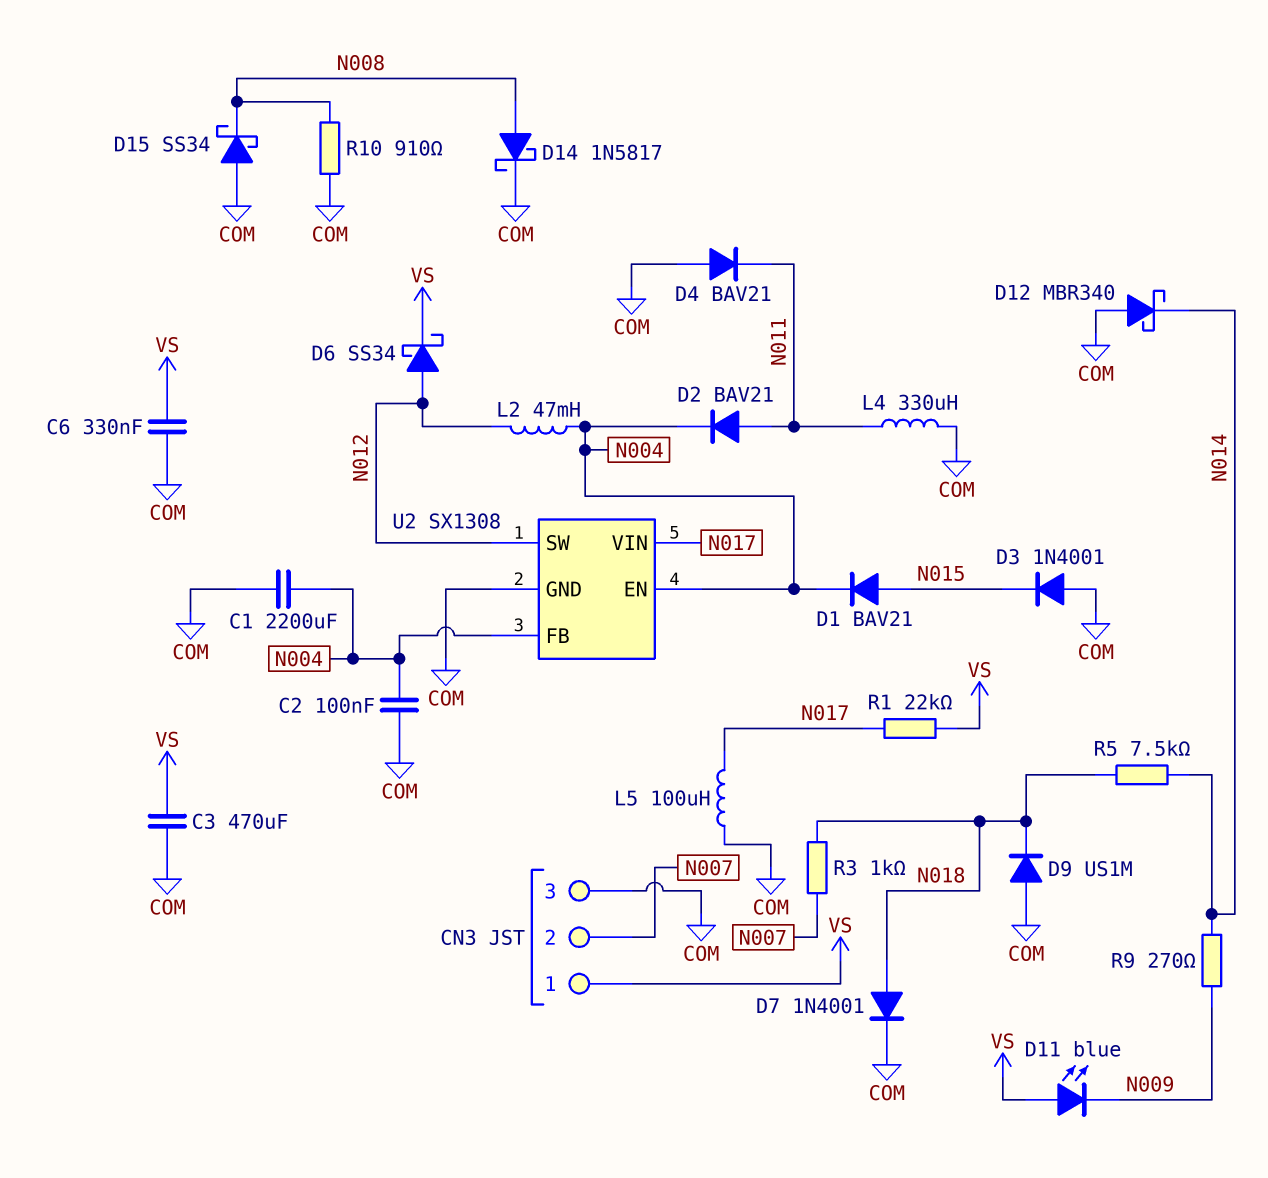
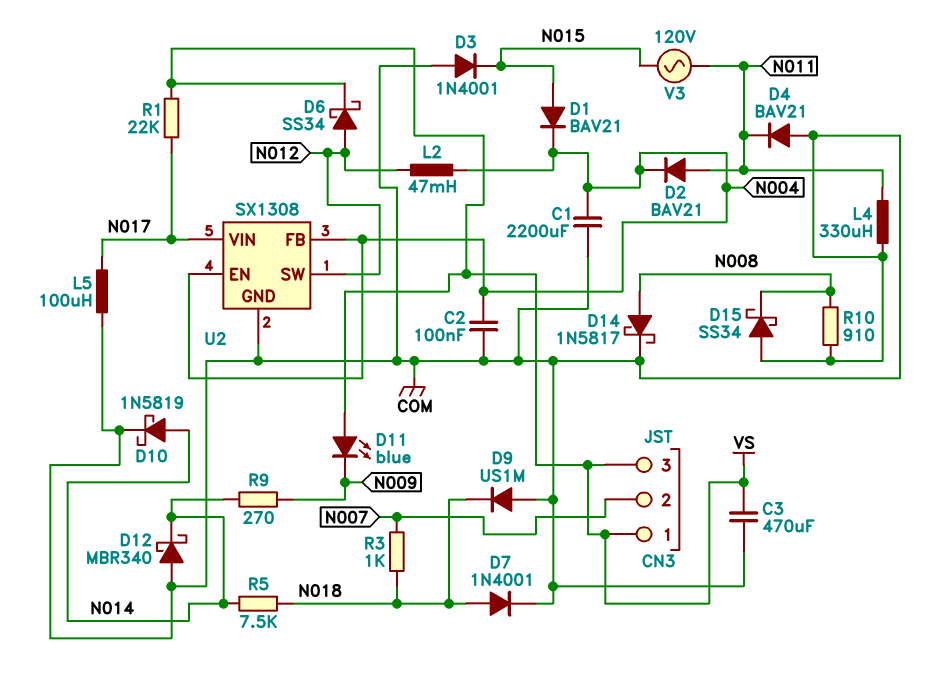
C6: 330nF (COM, VS) -> none
CN3 pin 3: COM -> VS
D10: none -> schottky 1N5819 (A N014, K COM)
V3: none -> AC 120V (N011, N015)

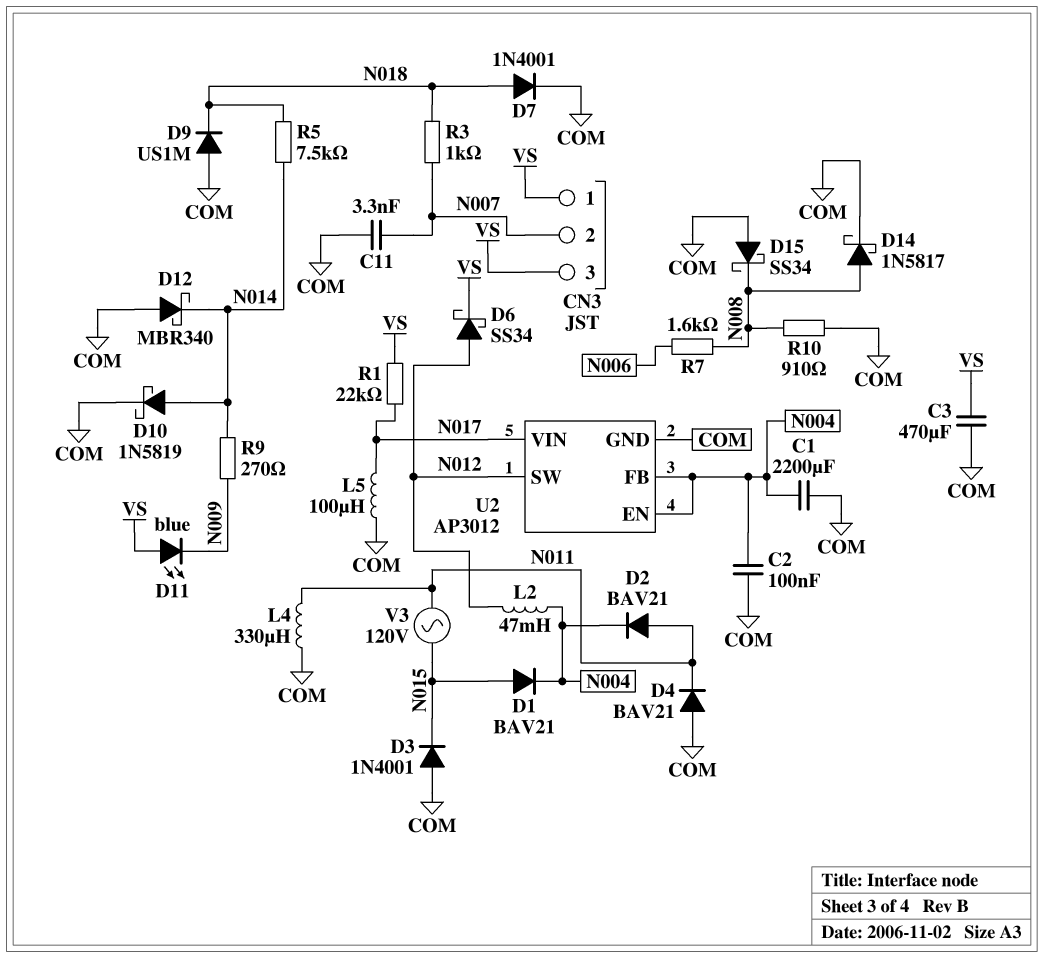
C11: none -> 3.3nF (COM, N007)
R7: none -> 1.6k (N006, N008)
U2: SX1308 -> AP3012

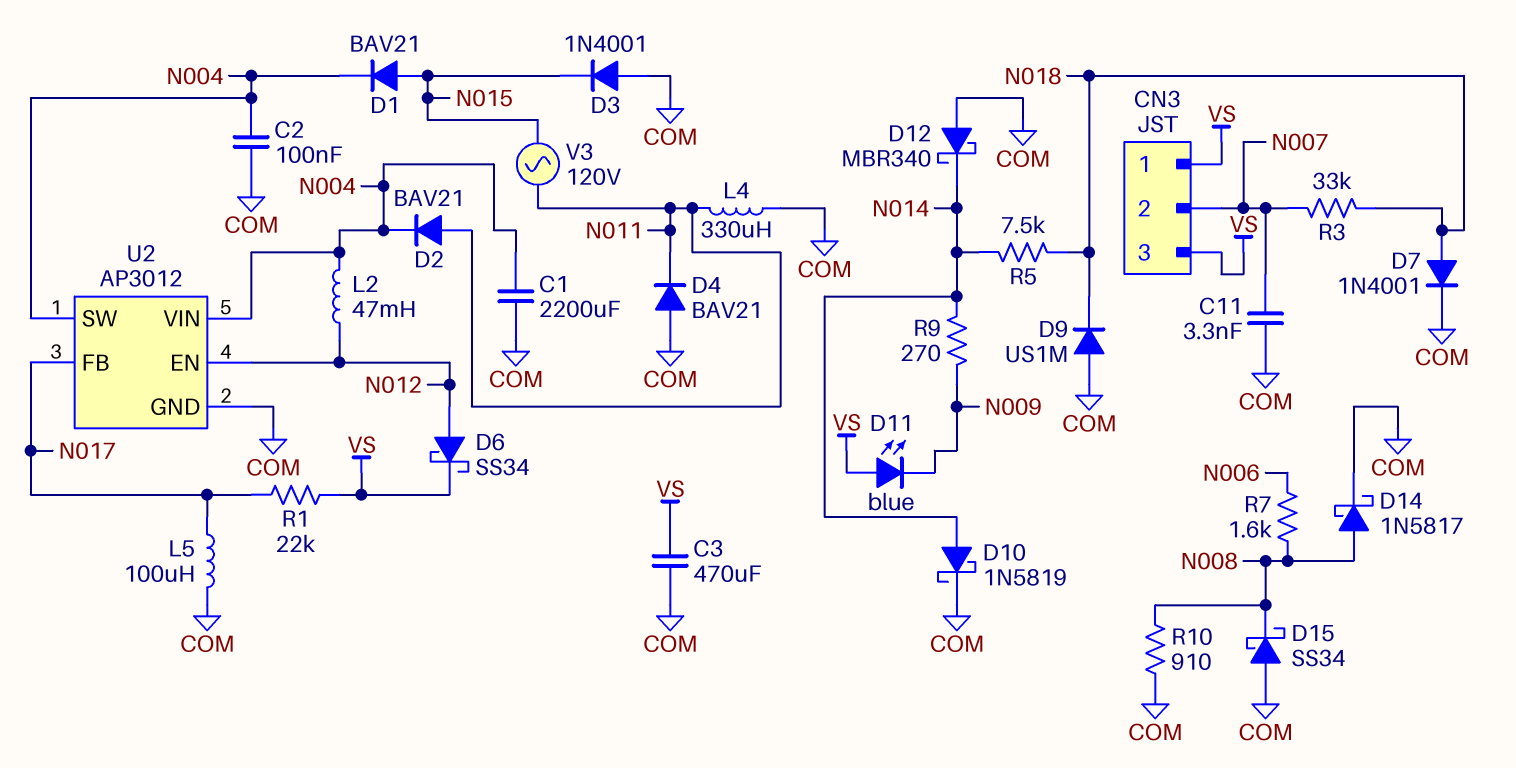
R3: 1k (N007, N018) -> 33k (N007, N018)
U2 pin EN: N004 -> N012
U2 pin FB: N004 -> N017
U2 pin SW: N012 -> N004
U2 pin VIN: N017 -> N004

